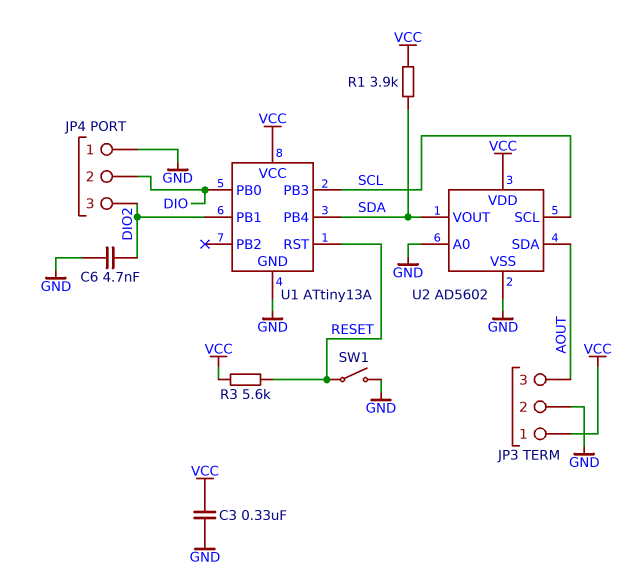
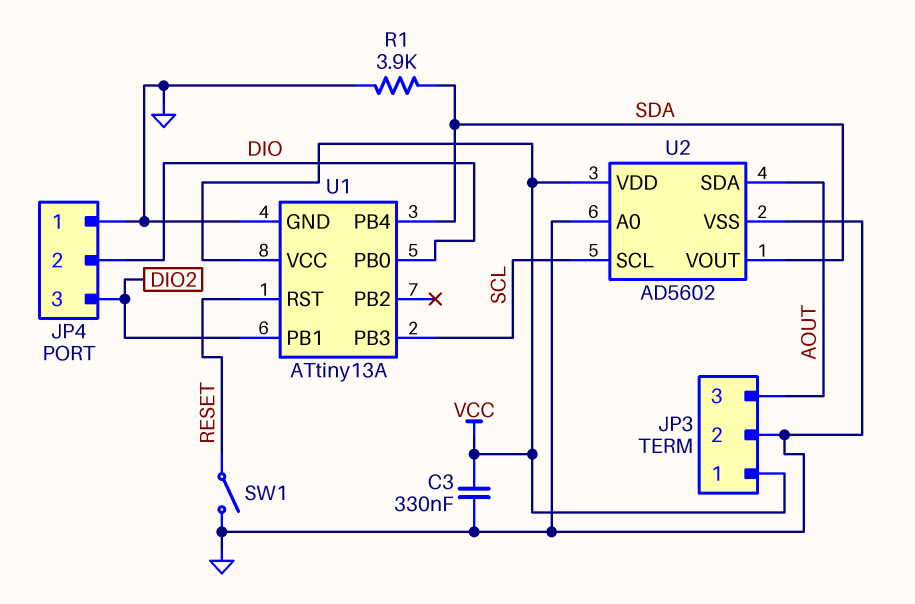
C6: 4.7nF (DIO2, GND) -> none
R1: 3.9k (SDA, VCC) -> 3.9k (GND, SDA)
R3: 5.6k (RESET, VCC) -> none

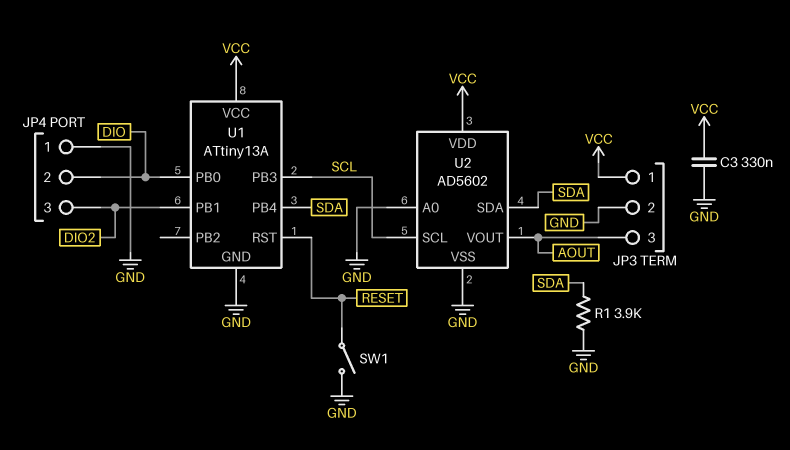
U2 pin SDA: AOUT -> SDA
U2 pin VOUT: SDA -> AOUT

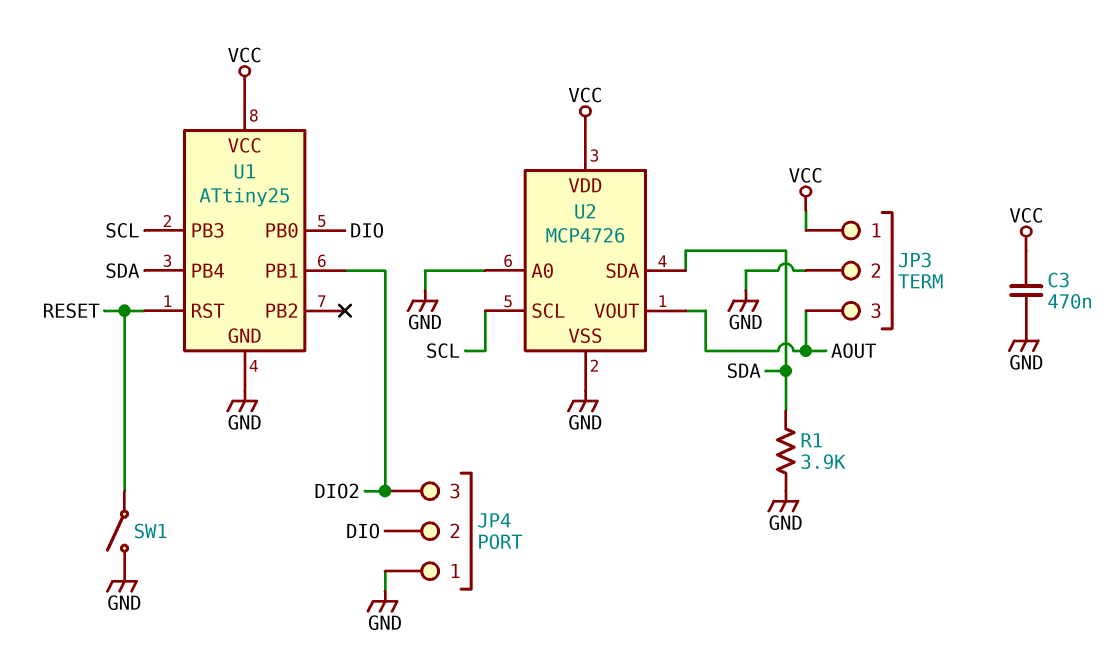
C3: 330nF (GND, VCC) -> 470nF (GND, VCC)
U1: ATtiny13A -> ATtiny25
U2: AD5602 -> MCP4726

